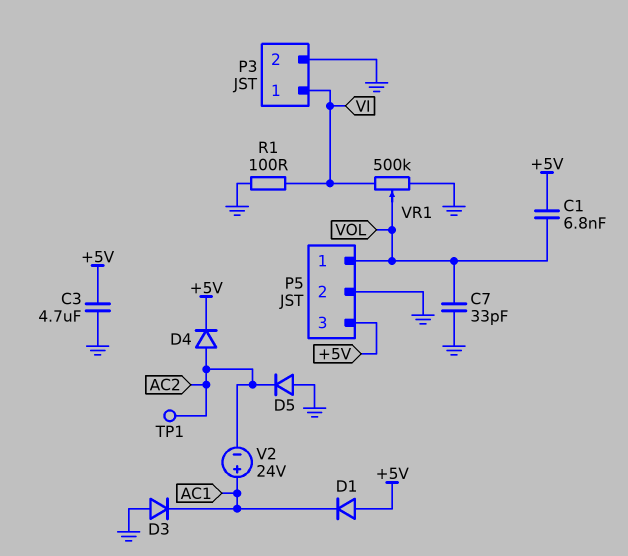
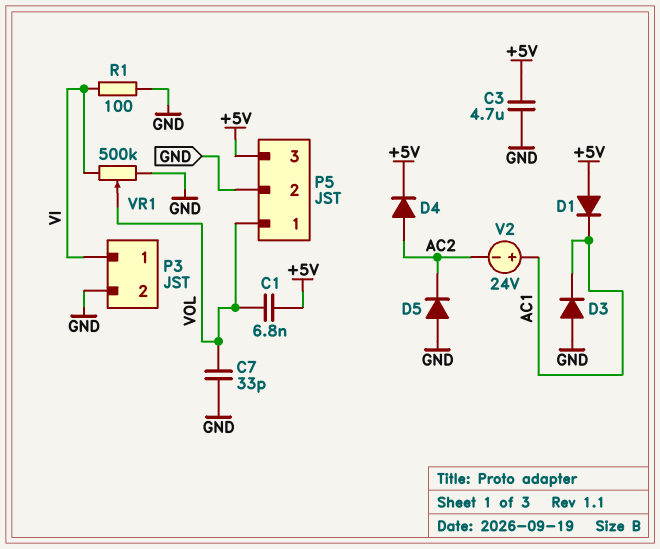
TP1: test point (AC2) -> none

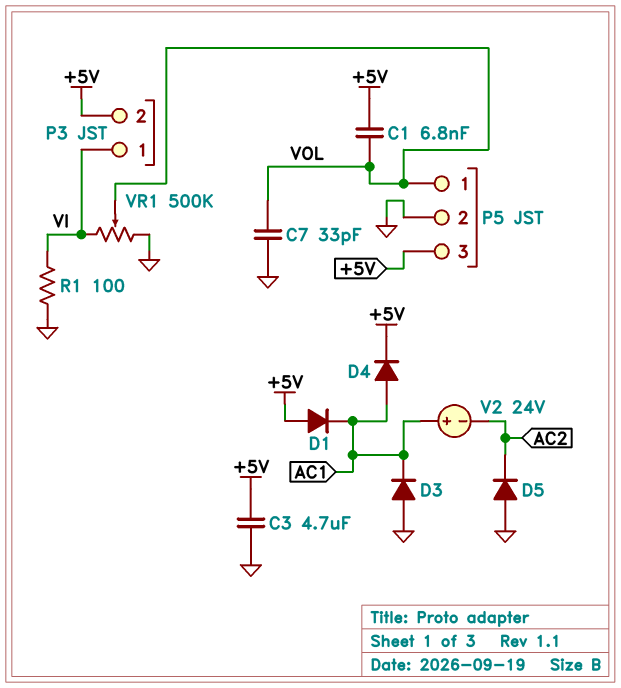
D4: diode (A AC2, K +5V) -> diode (A AC1, K +5V)
P3 pin 2: GND -> +5V

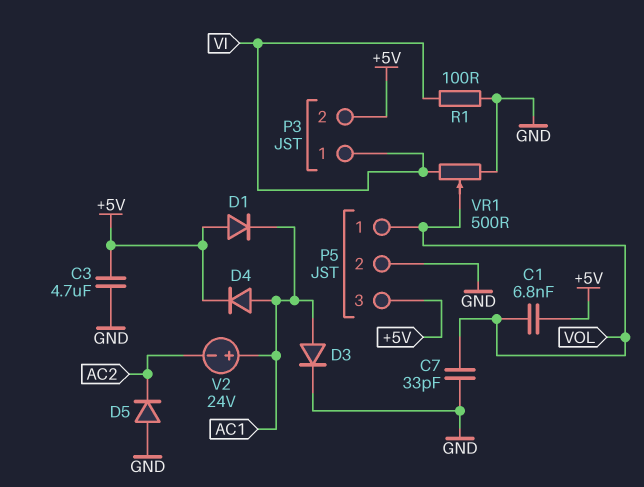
D3: diode (A GND, K AC1) -> diode (A AC1, K GND)
VR1: 500k (GND, VI, wiper VOL) -> 500 (GND, VI, wiper VOL)

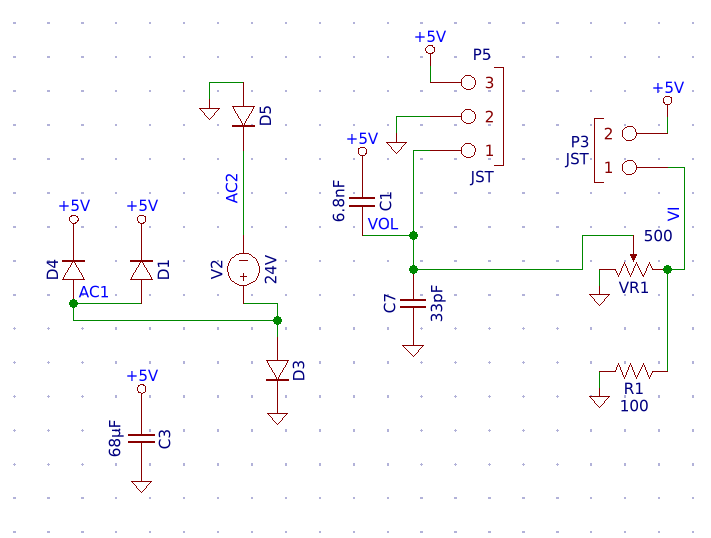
C3: 4.7uF (+5V, GND) -> 68uF (+5V, GND)
D1: diode (A +5V, K AC1) -> diode (A AC1, K +5V)

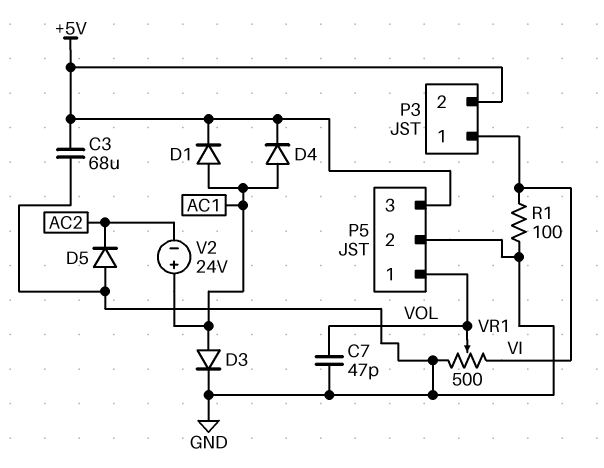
C1: 6.8nF (+5V, VOL) -> none
C7: 33pF (GND, VOL) -> 47pF (GND, VOL)

